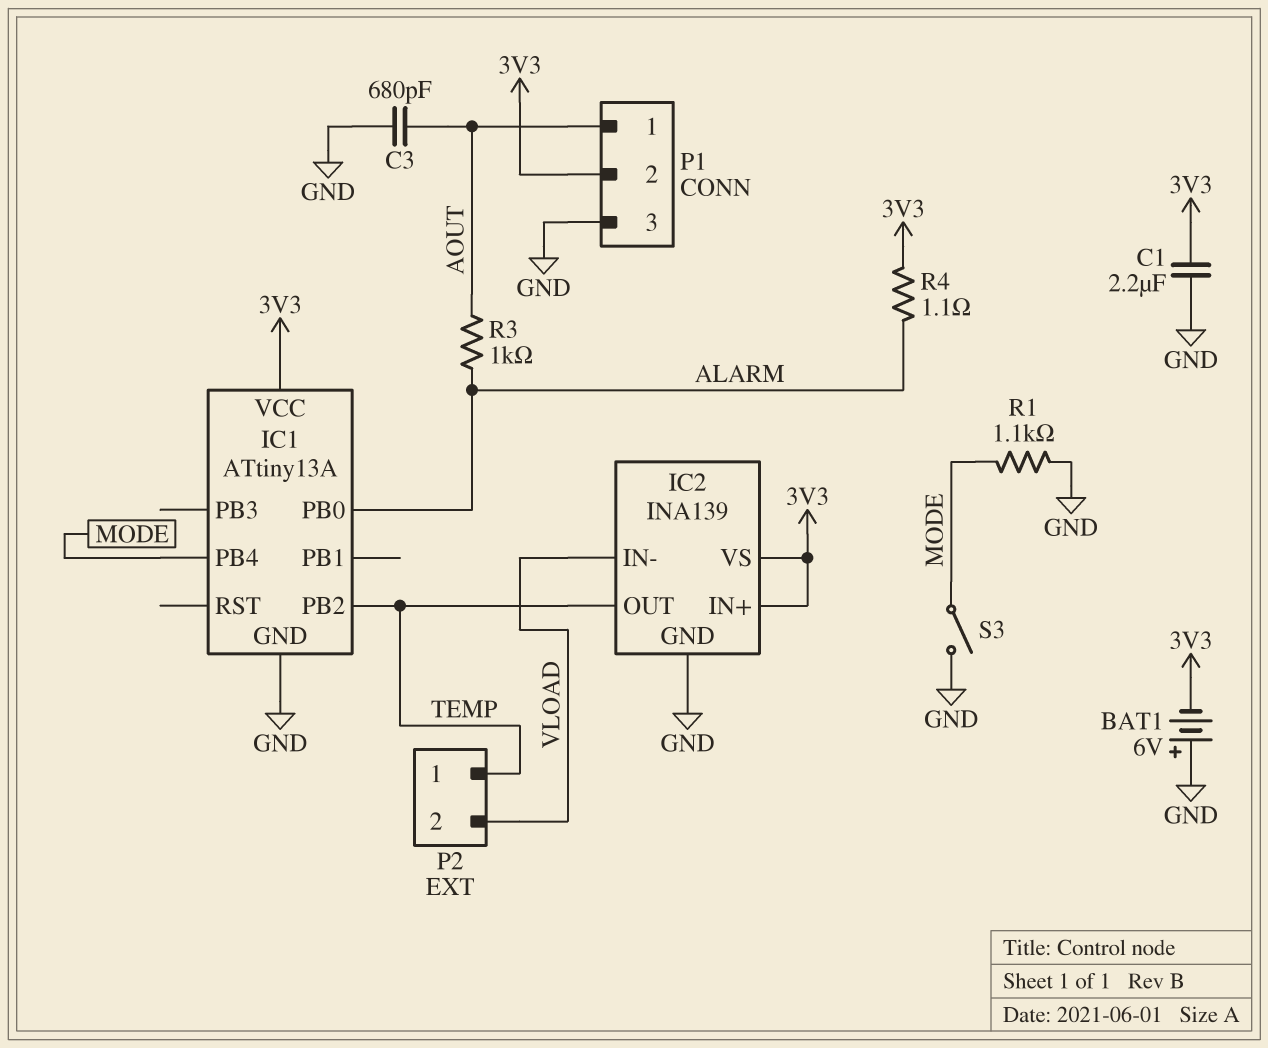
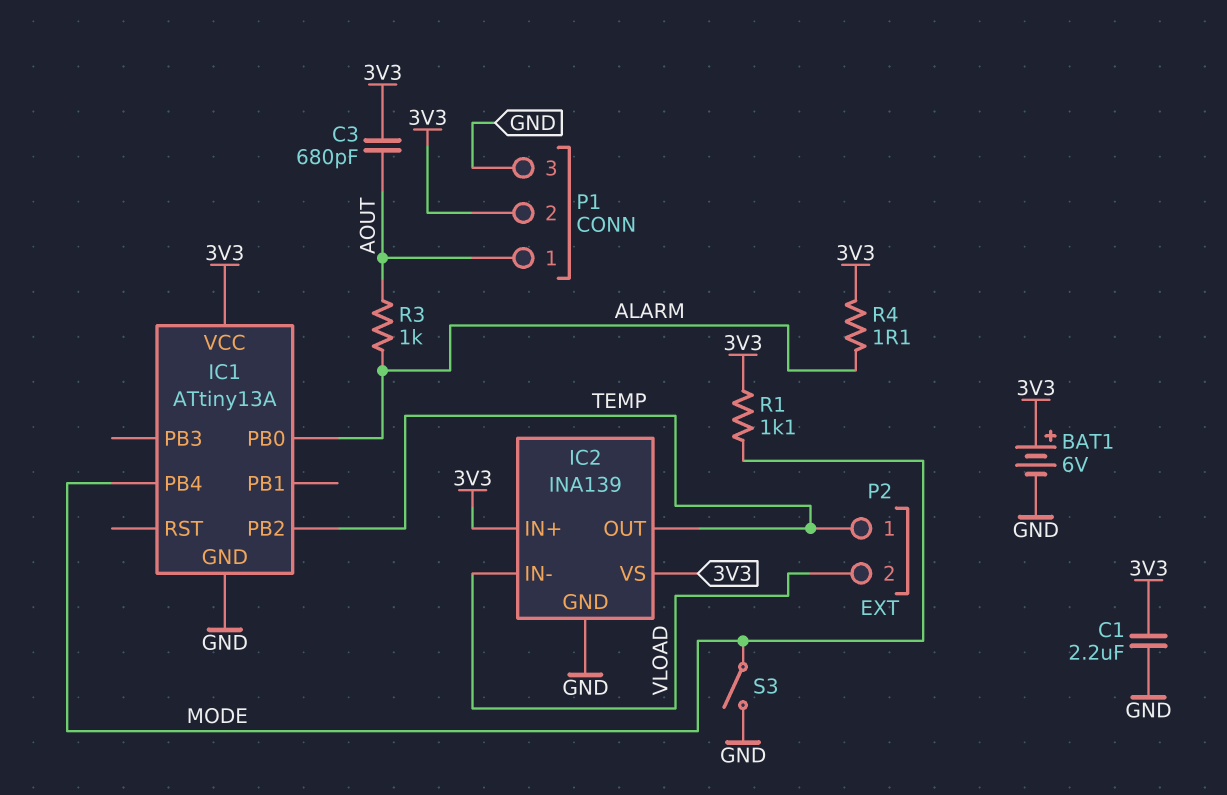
BAT1: 6V (plus GND, minus 3V3) -> 6V (plus 3V3, minus GND)
C3: 680pF (AOUT, GND) -> 680pF (3V3, AOUT)
R1: 1.1k (GND, MODE) -> 1.1k (3V3, MODE)

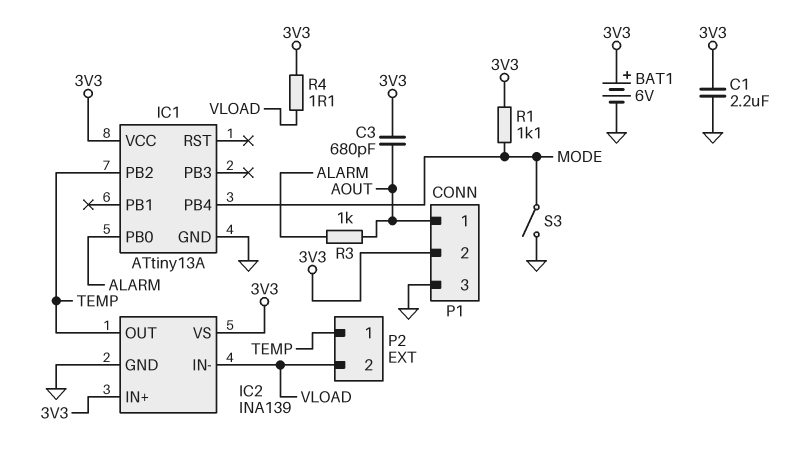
R4: 1.1 (3V3, ALARM) -> 1.1 (3V3, VLOAD)

